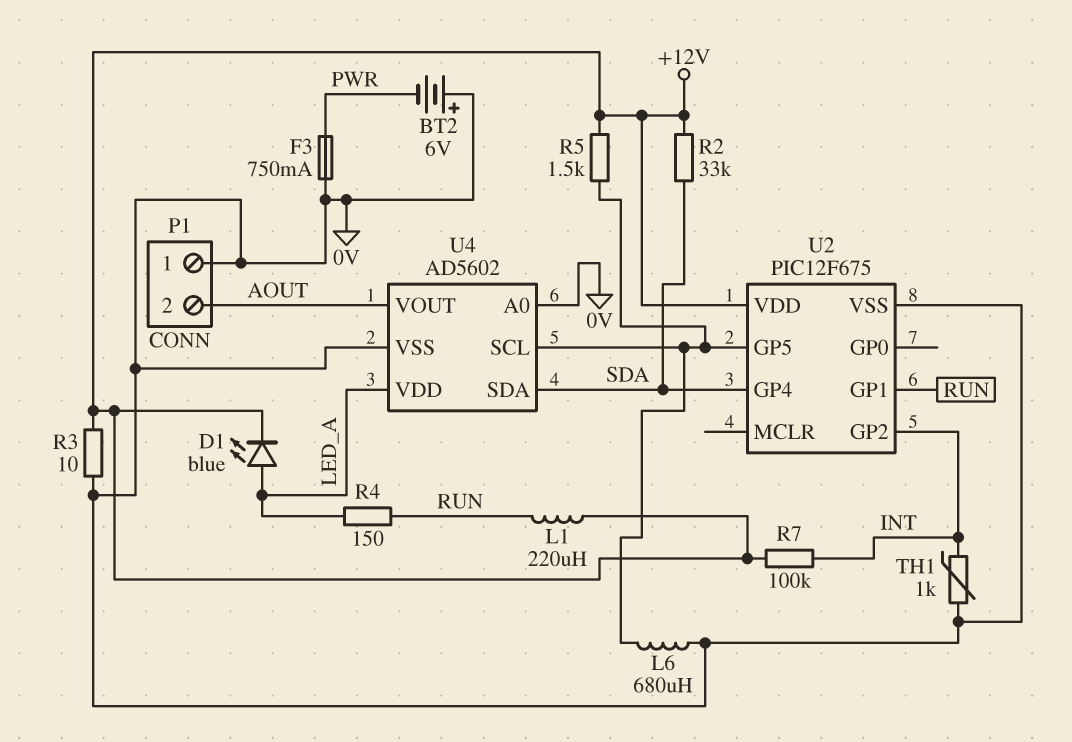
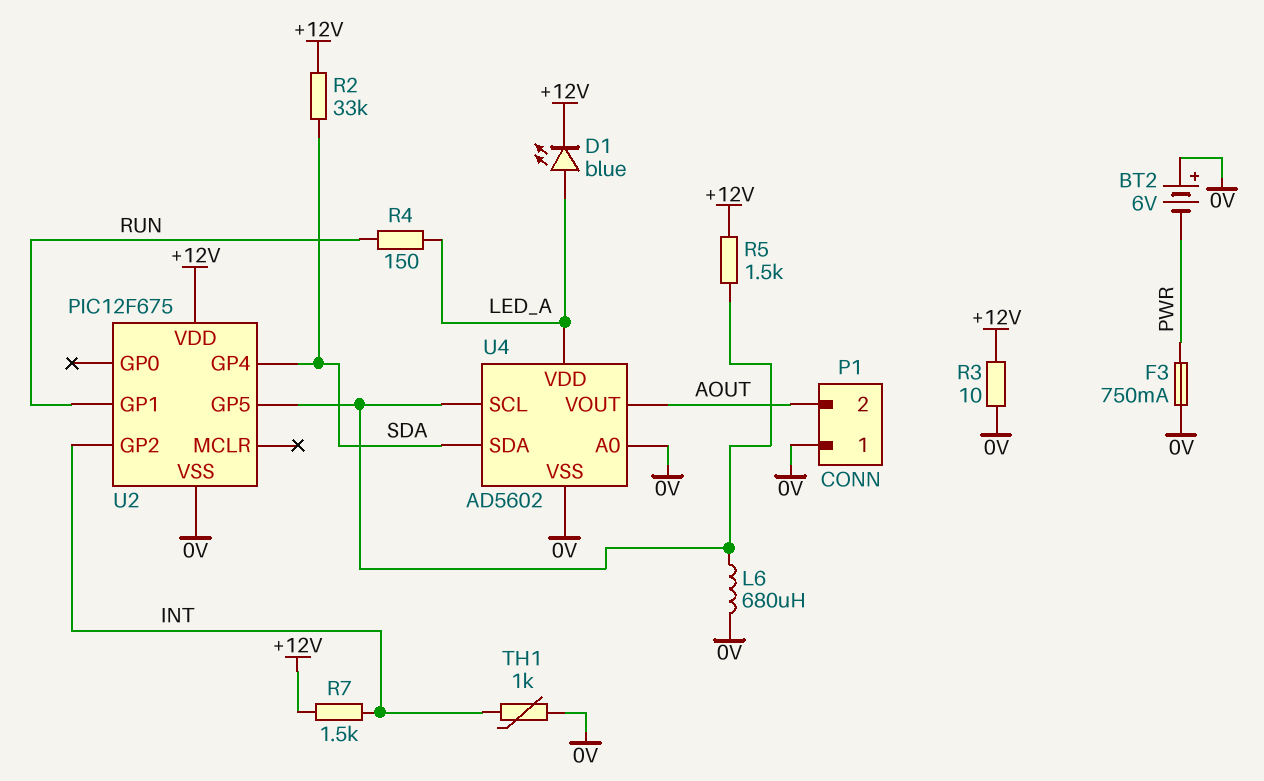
L1: 220uH (+12V, RUN) -> none
R7: 100k (+12V, INT) -> 1.5k (+12V, INT)

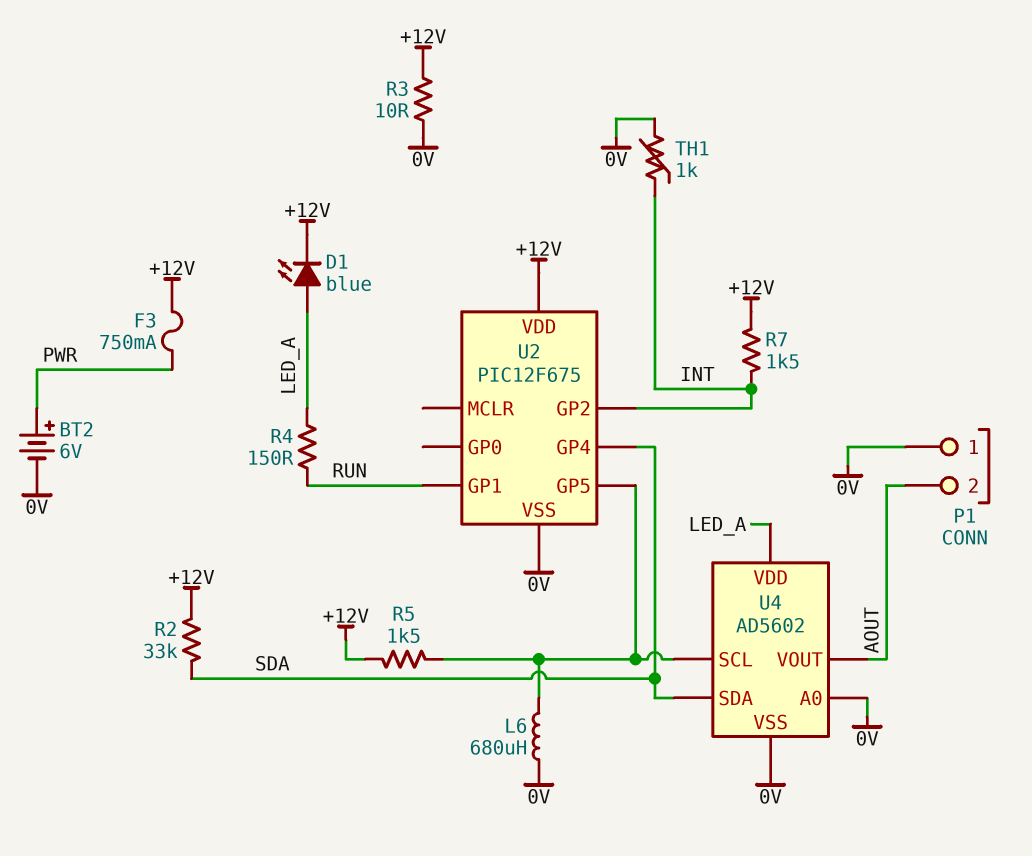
BT2: 6V (plus 0V, minus PWR) -> 6V (plus PWR, minus 0V)
F3: 750mA (0V, PWR) -> 750mA (+12V, PWR)

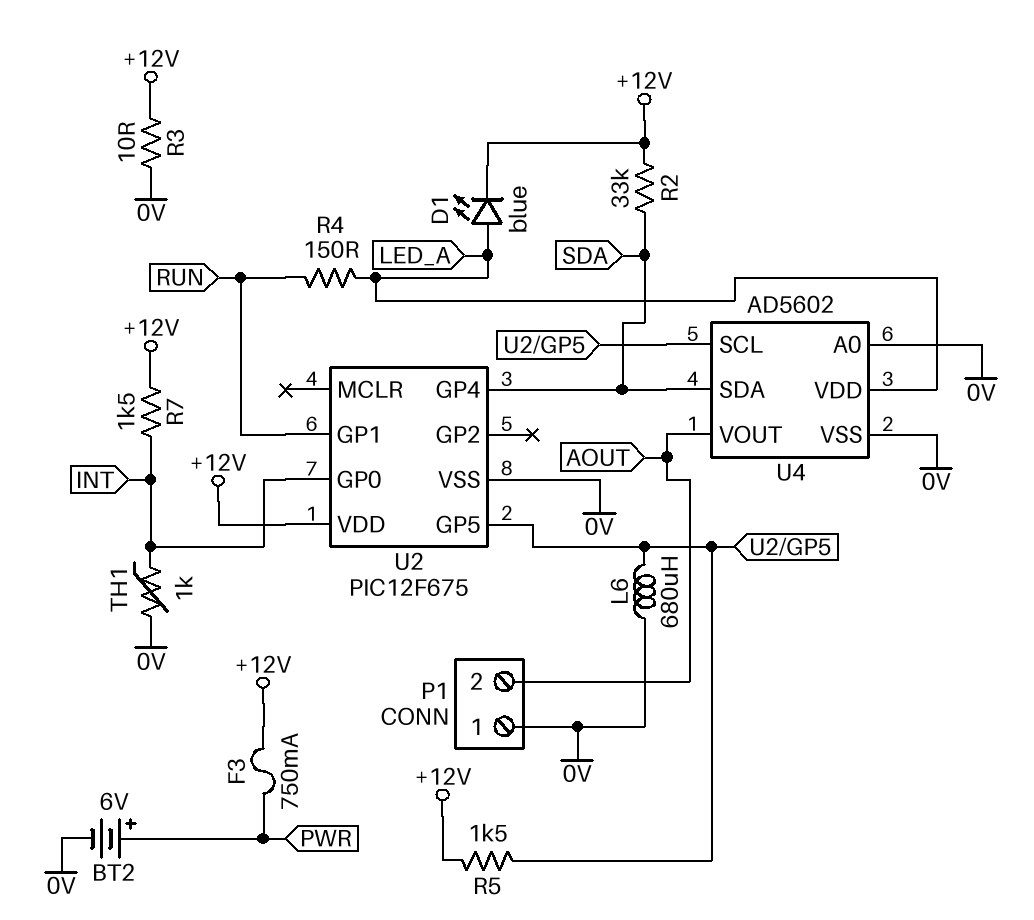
U2 pin GP0: none -> INT
U2 pin GP2: INT -> none

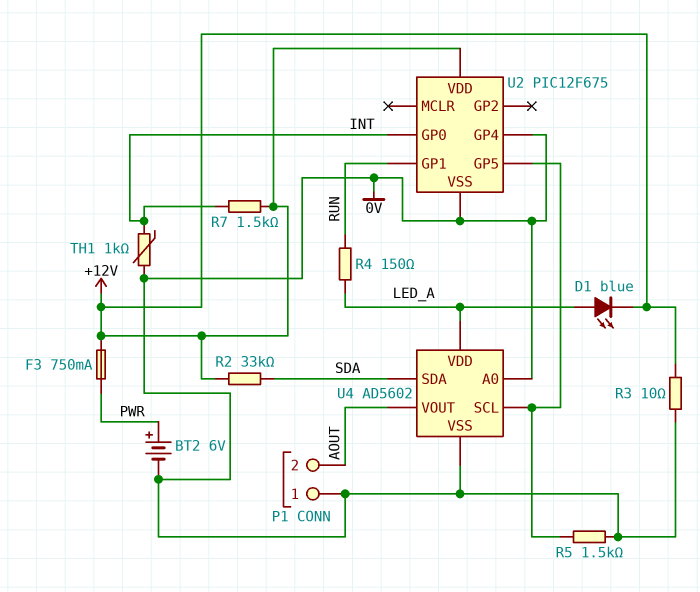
L6: 680uH (0V, U2/GP5) -> none
R5: 1.5k (+12V, U2/GP5) -> 1.5k (0V, U2/GP5)
U2 pin GP4: SDA -> 0V

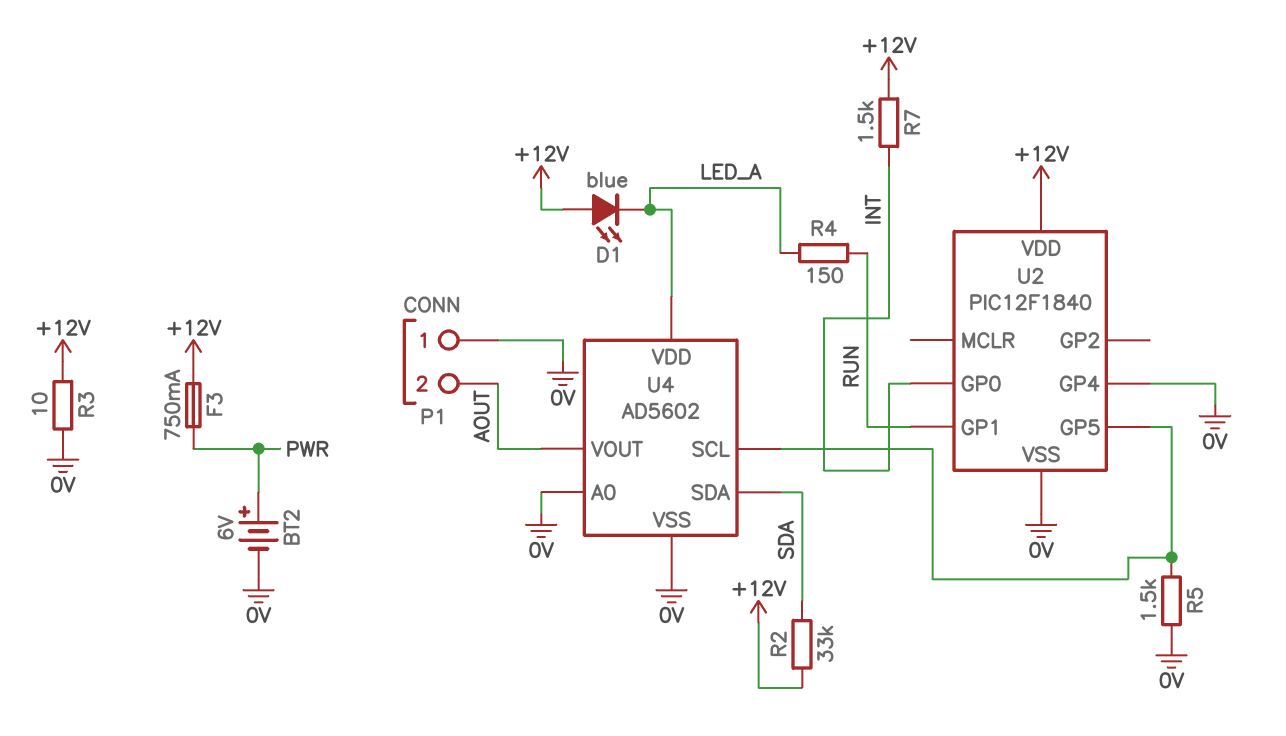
D1: LED blue (A LED_A, K +12V) -> LED blue (A +12V, K LED_A)
TH1: 1k (0V, INT) -> none
U2: PIC12F675 -> PIC12F1840

